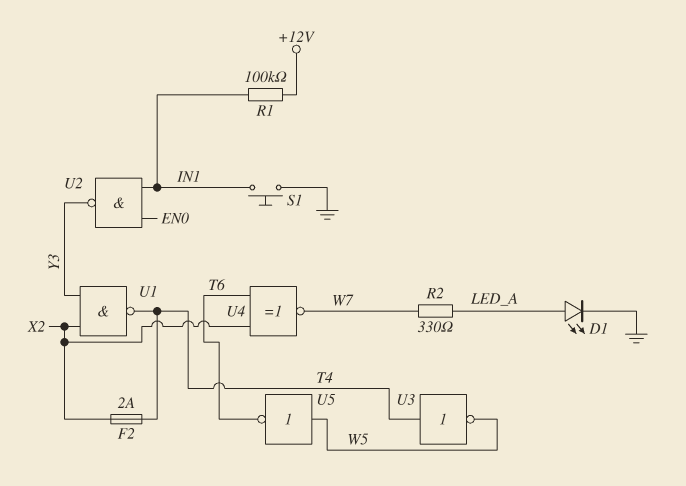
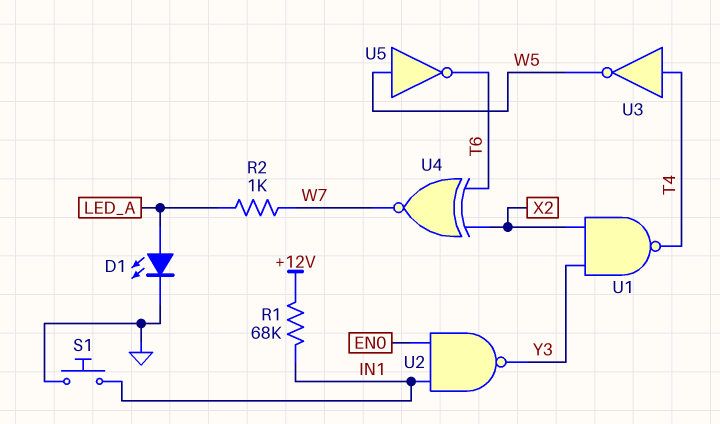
F2: 2A (T4, X2) -> none
R1: 100k (+12V, IN1) -> 68k (+12V, IN1)
R2: 330 (LED_A, W7) -> 1k (LED_A, W7)

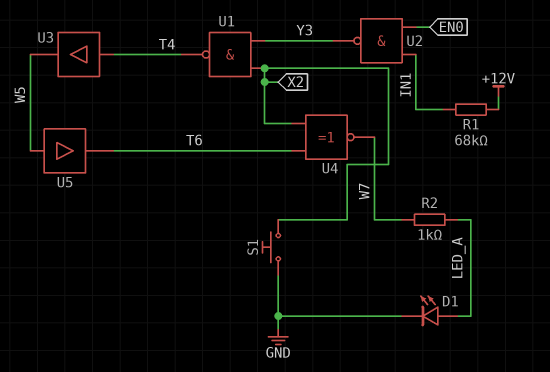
S1: button (GND, IN1) -> button (GND, X2)
U3: NOT (in T4, out W5) -> buffer (in T4, out W5)
U5: NOT (in W5, out T6) -> buffer (in W5, out T6)

